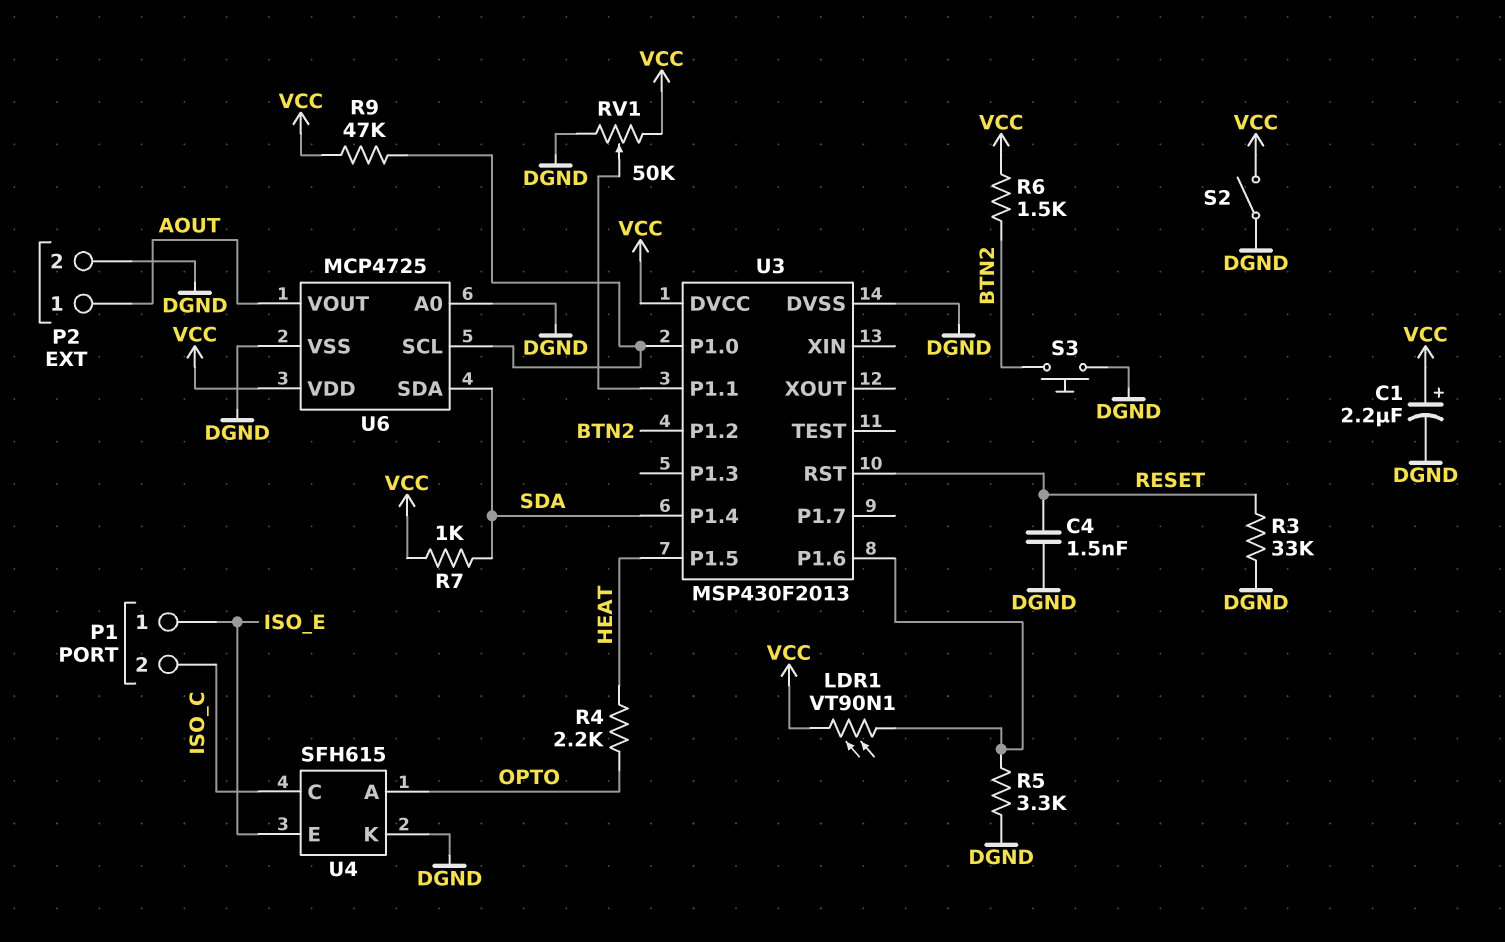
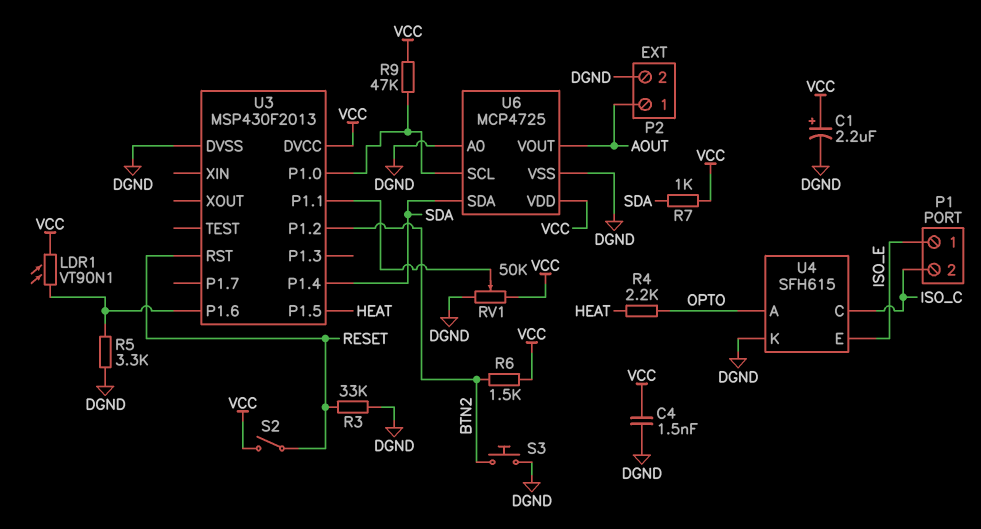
C4: 1.5nF (DGND, RESET) -> 1.5nF (DGND, VCC)
S2: switch (DGND, VCC) -> switch (RESET, VCC)

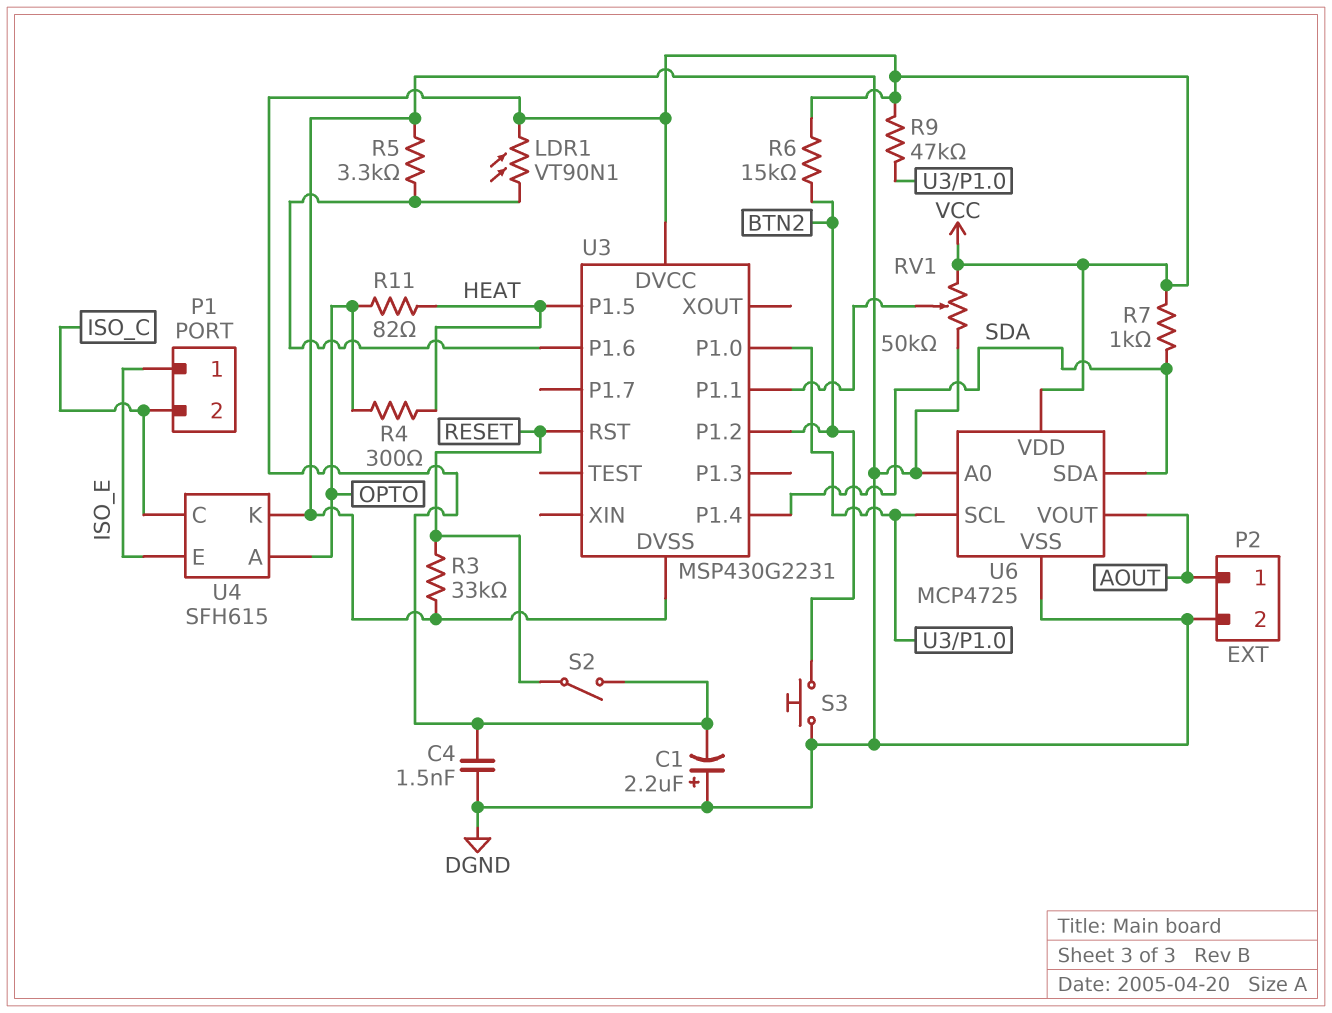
C1: 2.2uF (plus VCC, minus DGND) -> 2.2uF (plus DGND, minus VCC)
R4: 2.2k (HEAT, OPTO) -> 300 (HEAT, OPTO)
R6: 1.5k (BTN2, VCC) -> 15k (BTN2, VCC)
R11: none -> 82 (HEAT, OPTO)
U3: MSP430F2013 -> MSP430G2231

